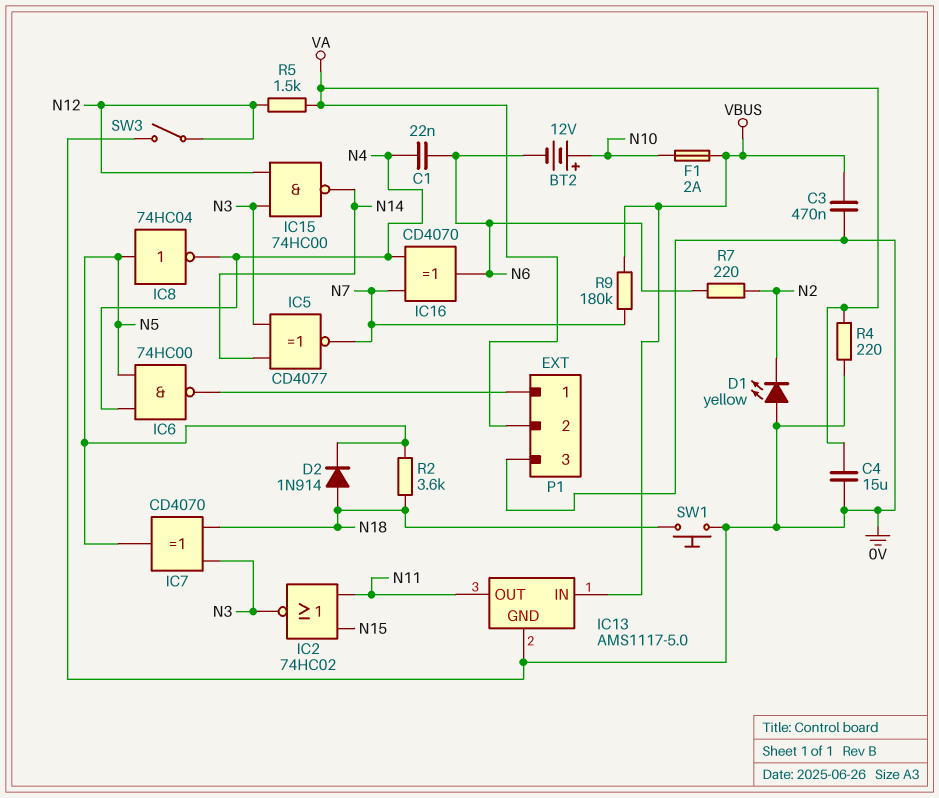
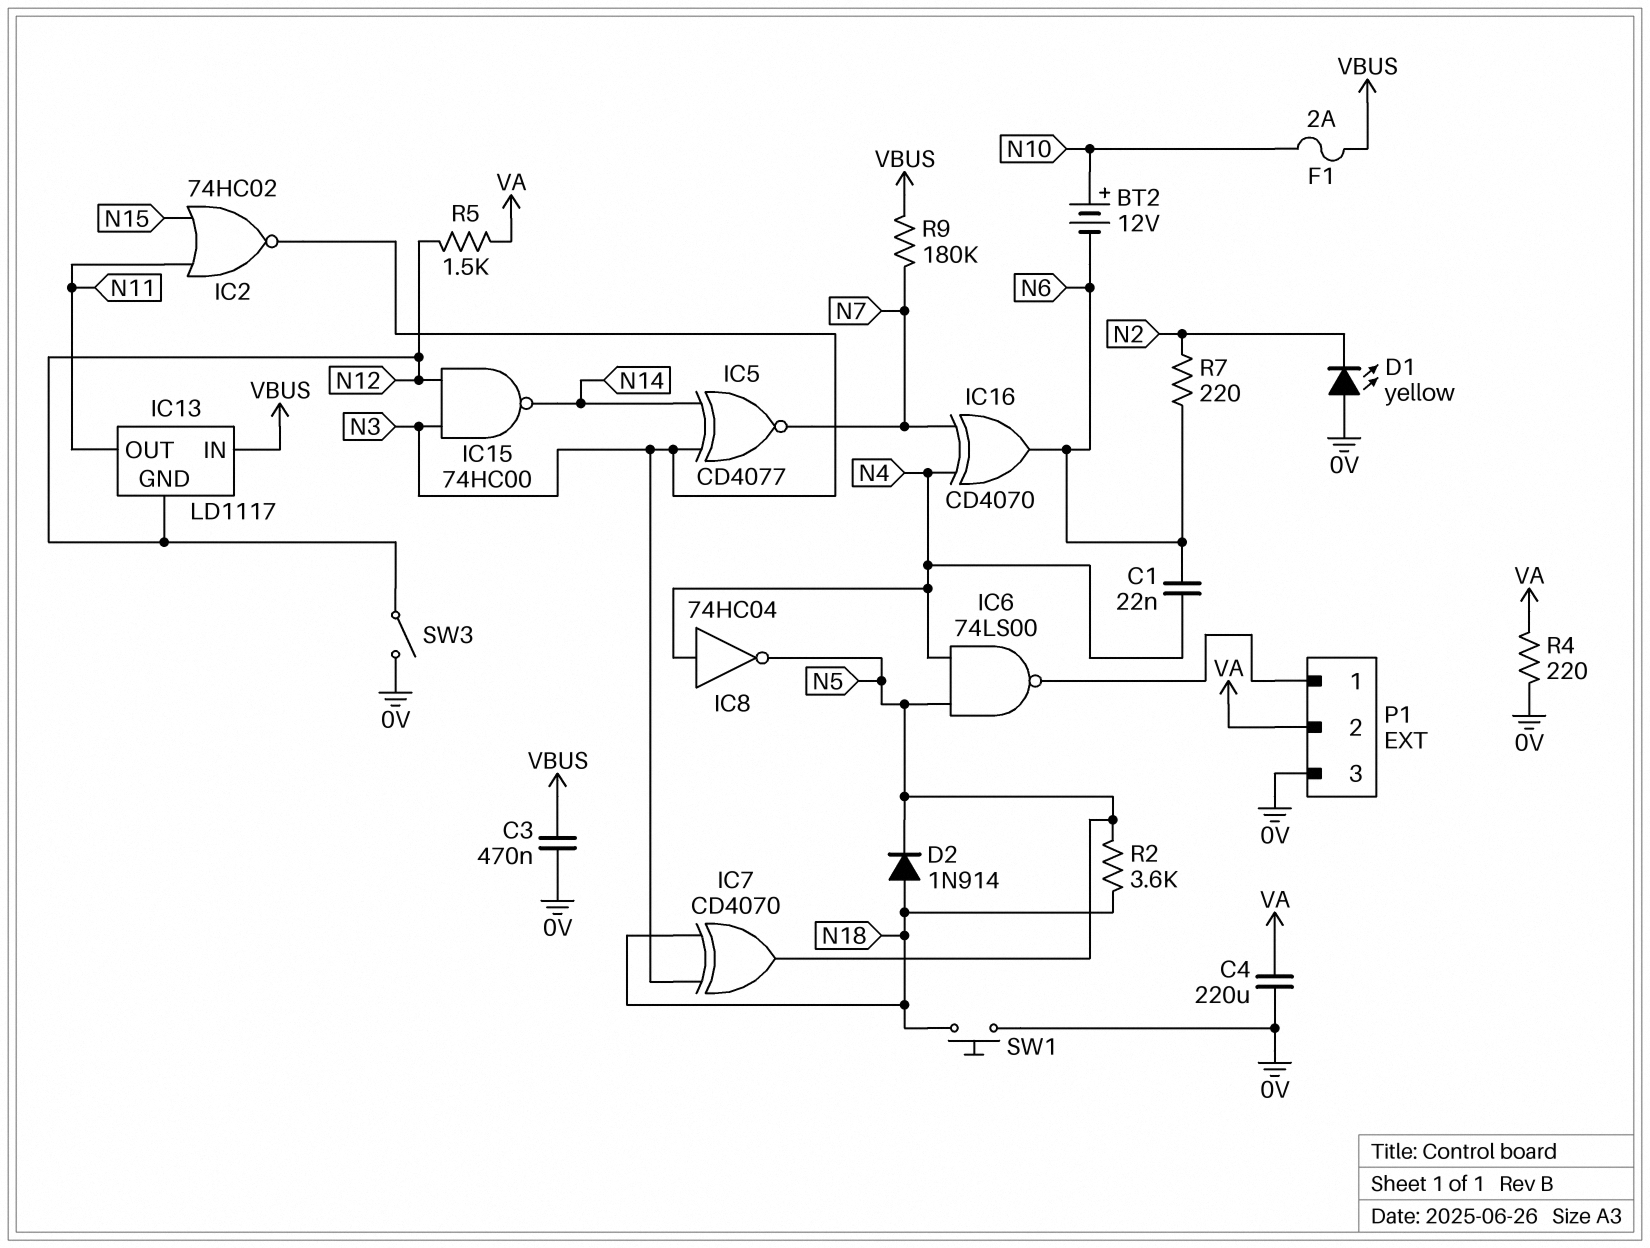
C4: 15uF (0V, VA) -> 220uF (0V, VA)
IC6: NAND 74HC00 (in N4, in N5, out P1/1) -> NAND 74LS00 (in N4, in N5, out P1/1)
IC8: NOT 74HC04 (in N5, out N4) -> NOT 74HC04 (in N4, out N5)
IC13: AMS1117-5.0 -> LD1117
IC13 pin GND: 0V -> N12

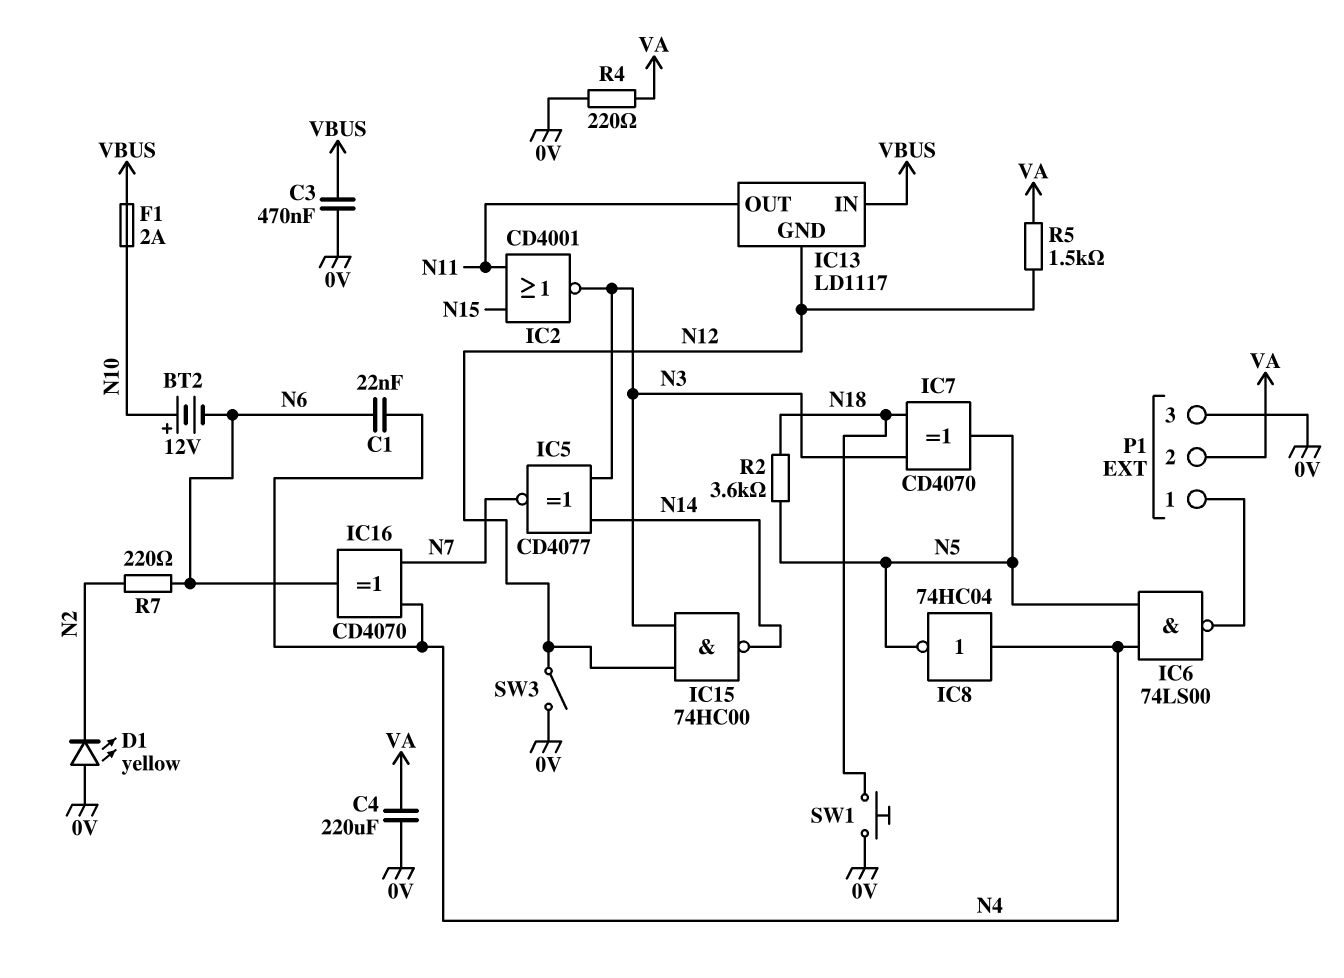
D2: diode 1N914 (A N18, K N5) -> none
IC2: NOR 74HC02 (in N11, in N15, out N3) -> NOR CD4001 (in N11, in N15, out N3)
R9: 180k (N7, VBUS) -> none

